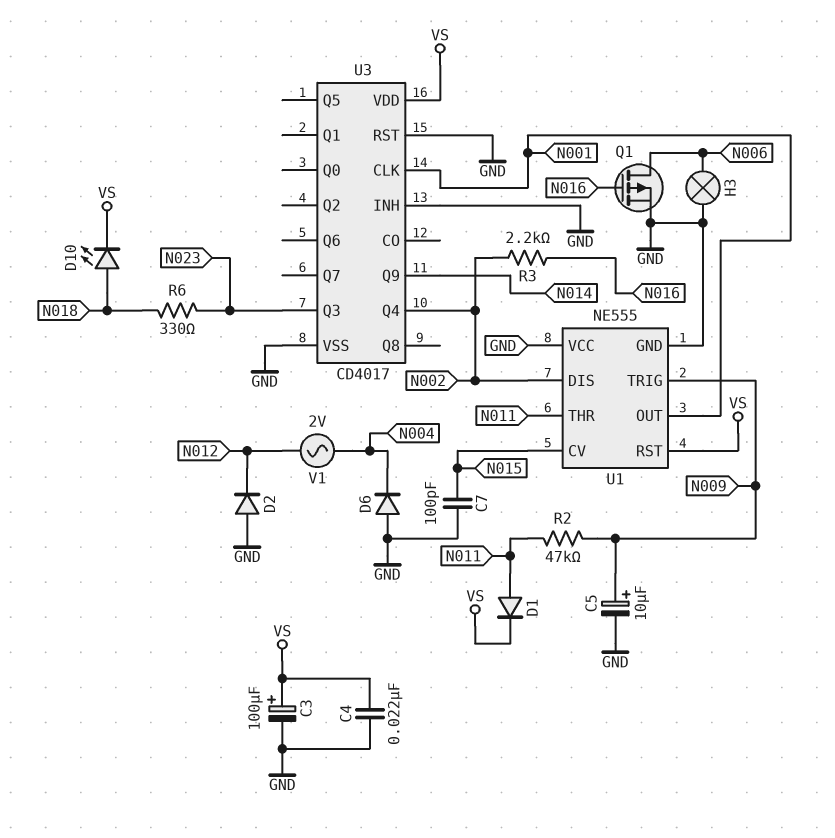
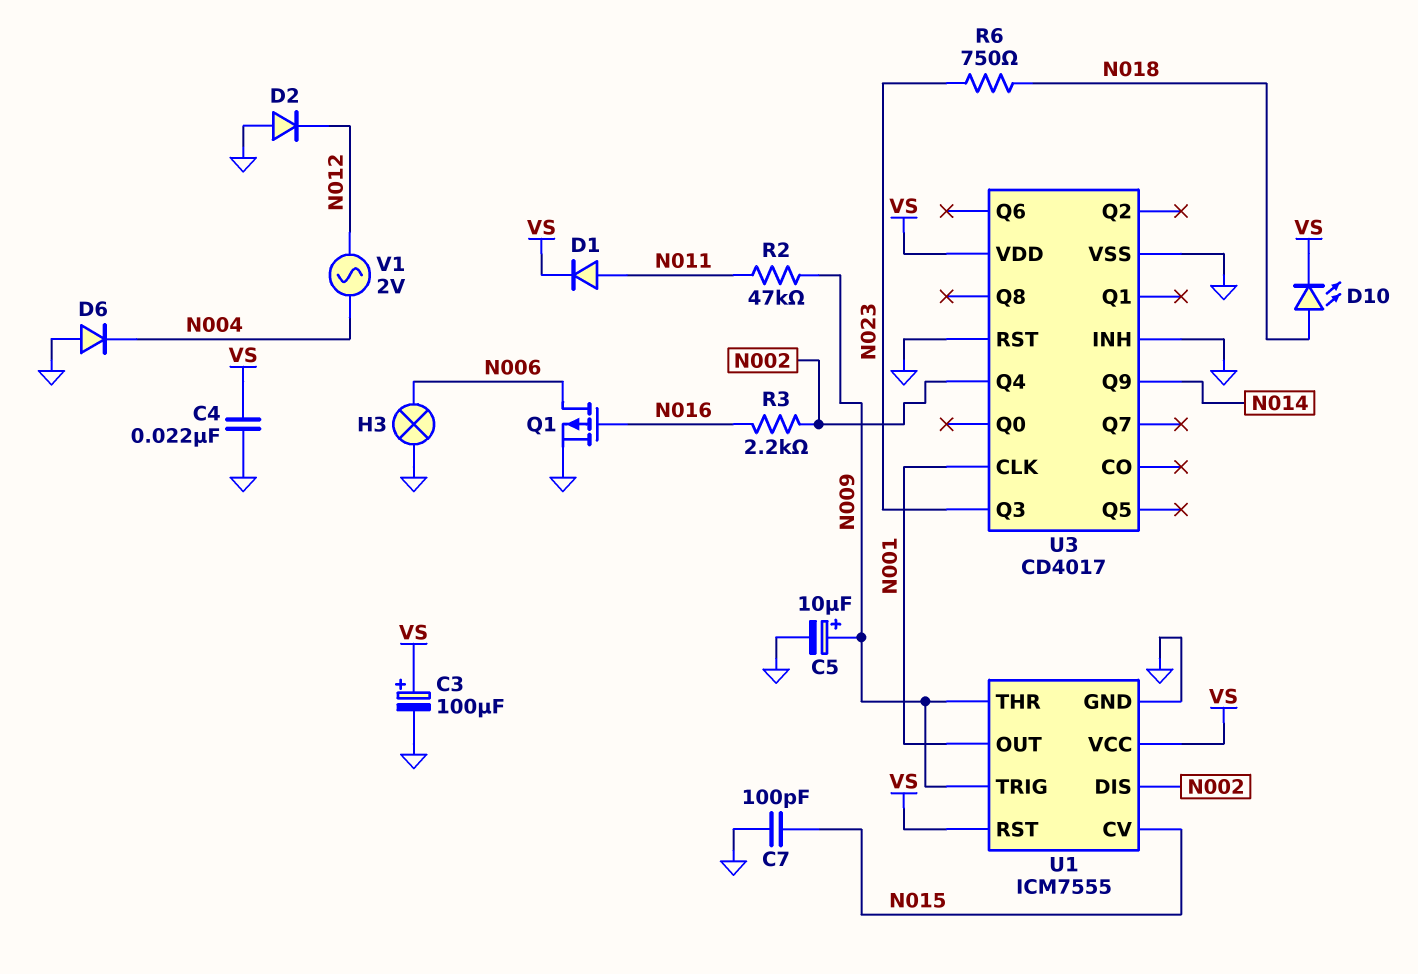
R6: 330 (N018, N023) -> 750 (N018, N023)
U1: NE555 -> ICM7555
U1 pin THR: N011 -> N009
U1 pin VCC: GND -> VS

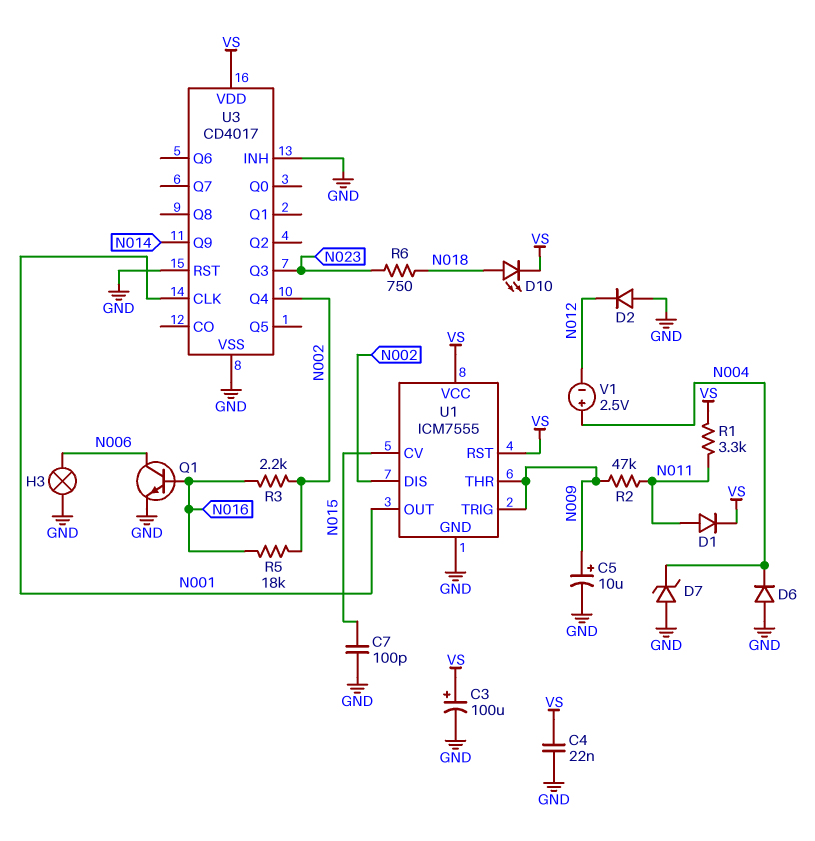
D7: none -> zener (A GND, K N004)
Q1: PMOS (G N016, D N006, S GND) -> NPN (B N016, C N006, E GND)
R1: none -> 3.3k (N011, VS)
R5: none -> 18k (N002, N016)
V1: AC 2V (N004, N012) -> 2.5V (plus N004, minus N012)

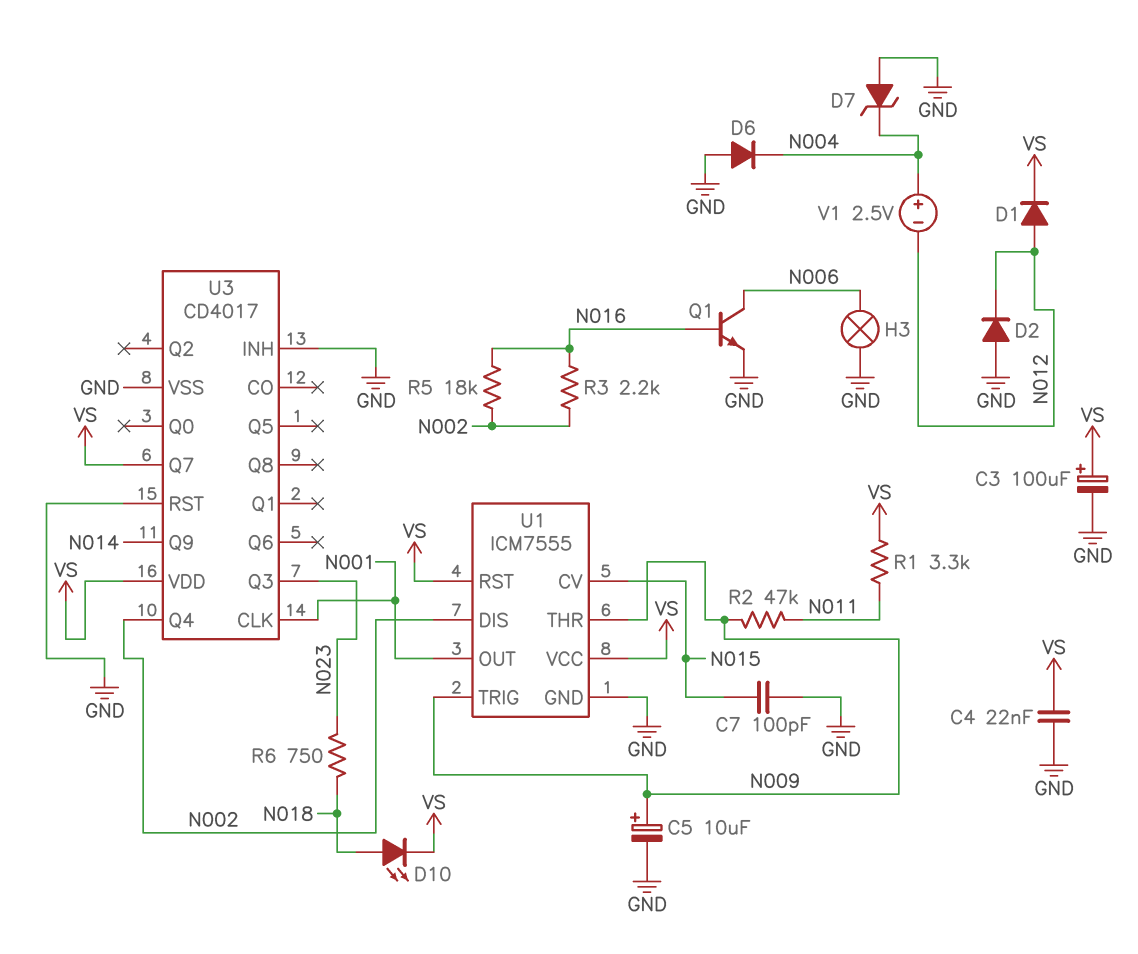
D1: diode (A N011, K VS) -> diode (A N012, K VS)
U3 pin Q7: none -> VS

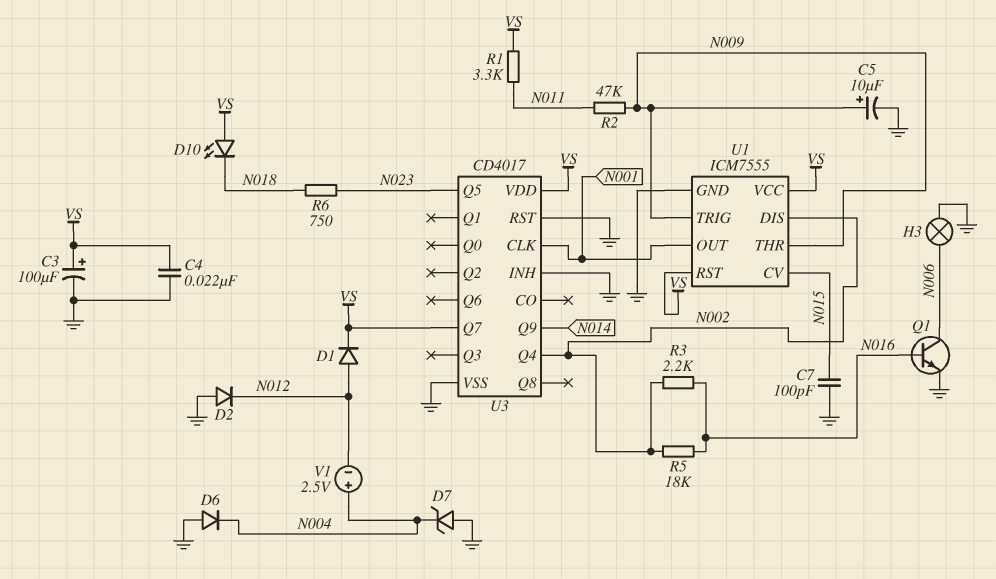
D10: LED (A N018, K VS) -> LED (A VS, K N018)
U3 pin Q3: N023 -> none
U3 pin Q5: none -> N023

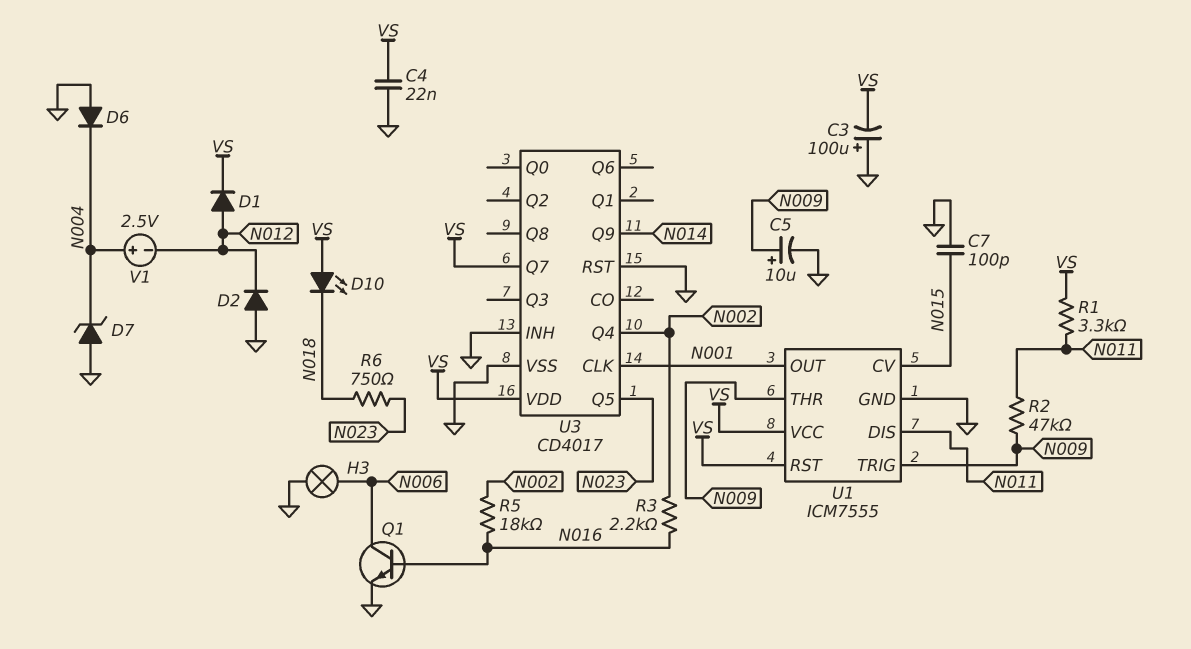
C3: 100uF (plus VS, minus GND) -> 100uF (plus GND, minus VS)
U1 pin DIS: N002 -> N011

